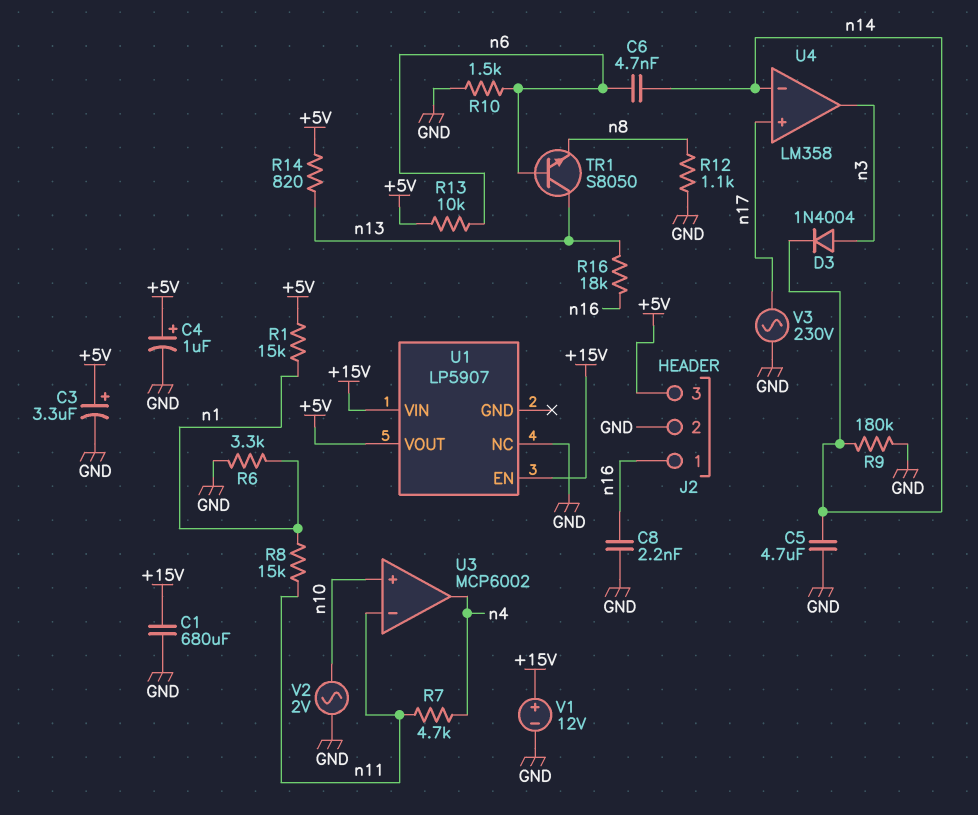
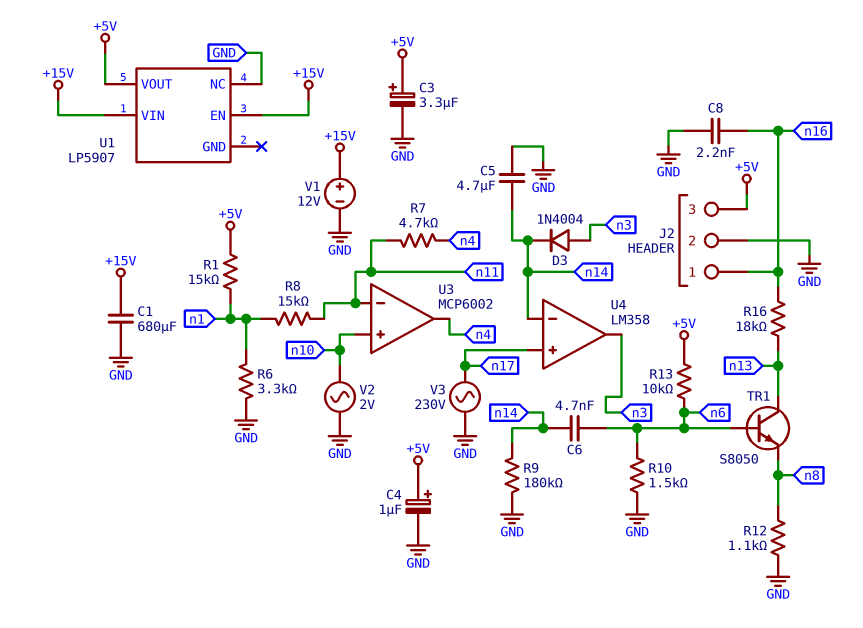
R14: 820 (+5V, n13) -> none

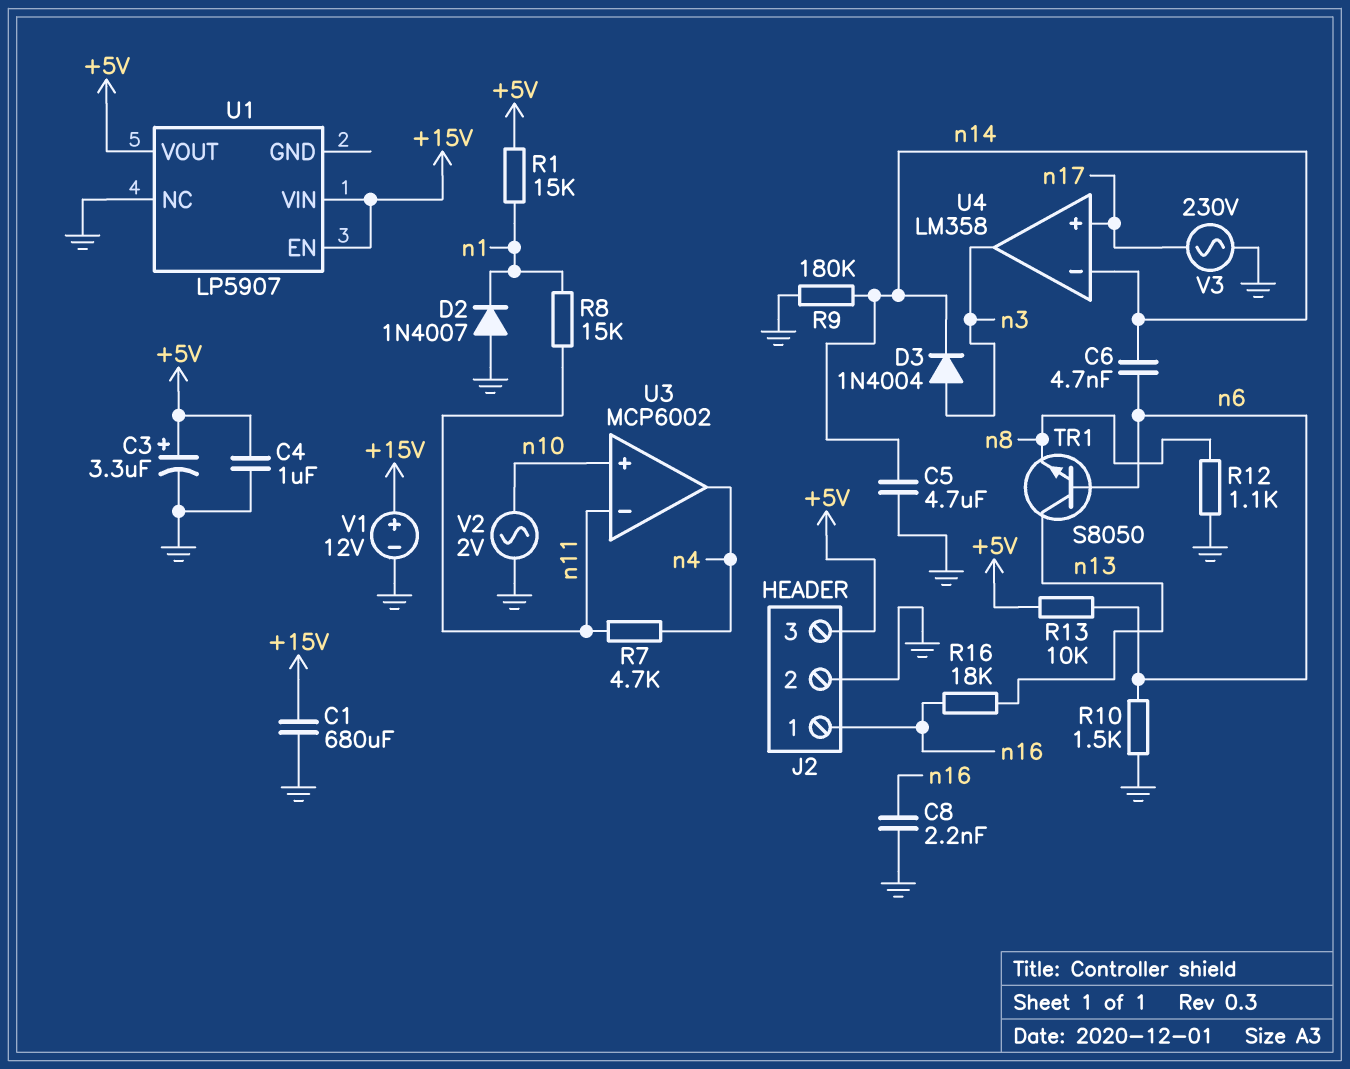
C4: 1uF (plus +5V, minus GND) -> 1uF (+5V, GND)
D2: none -> diode 1N4007 (A GND, K n1)
R6: 3.3k (GND, n1) -> none

